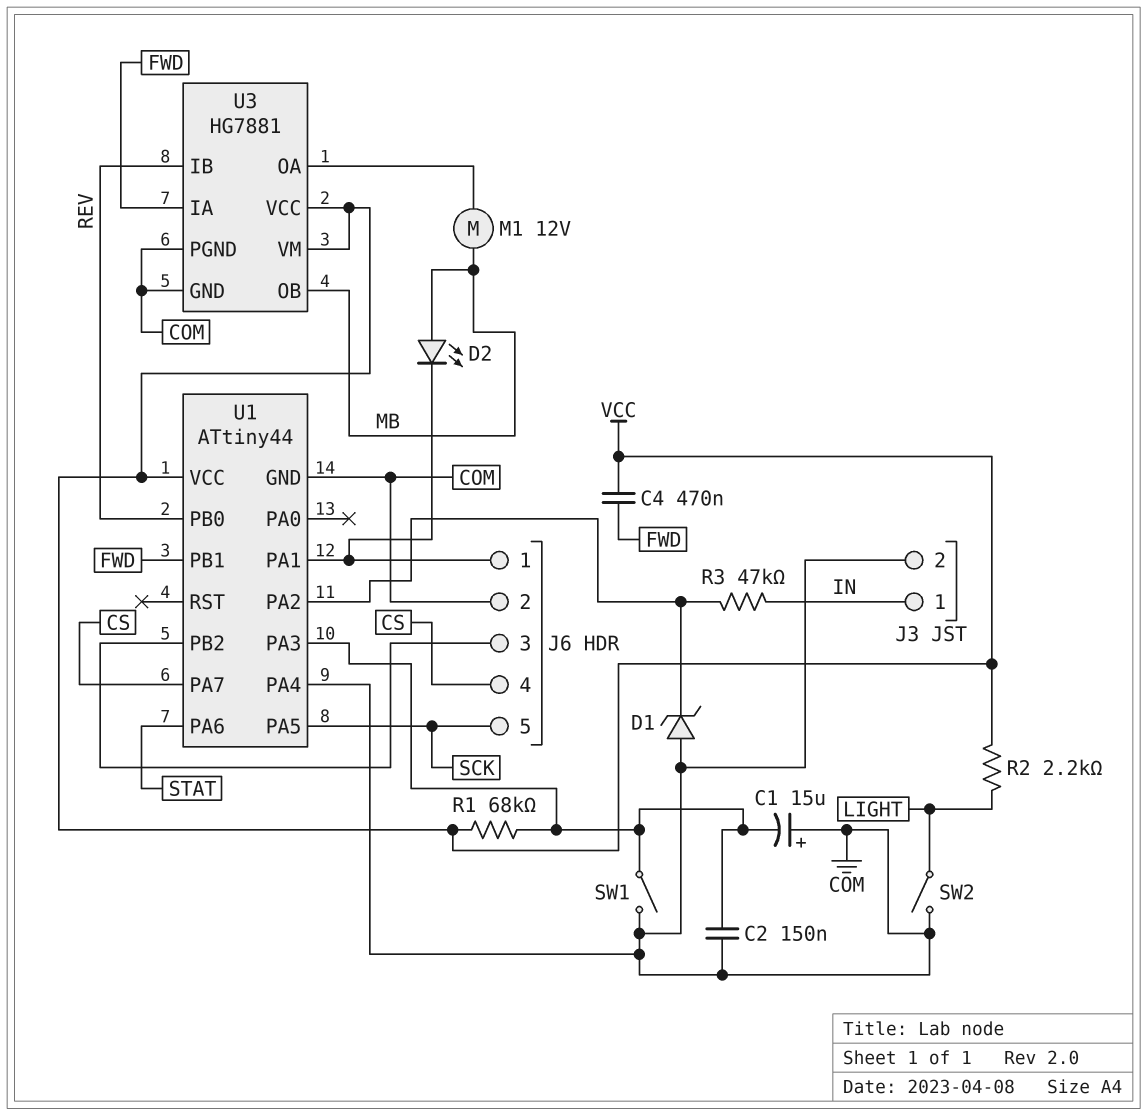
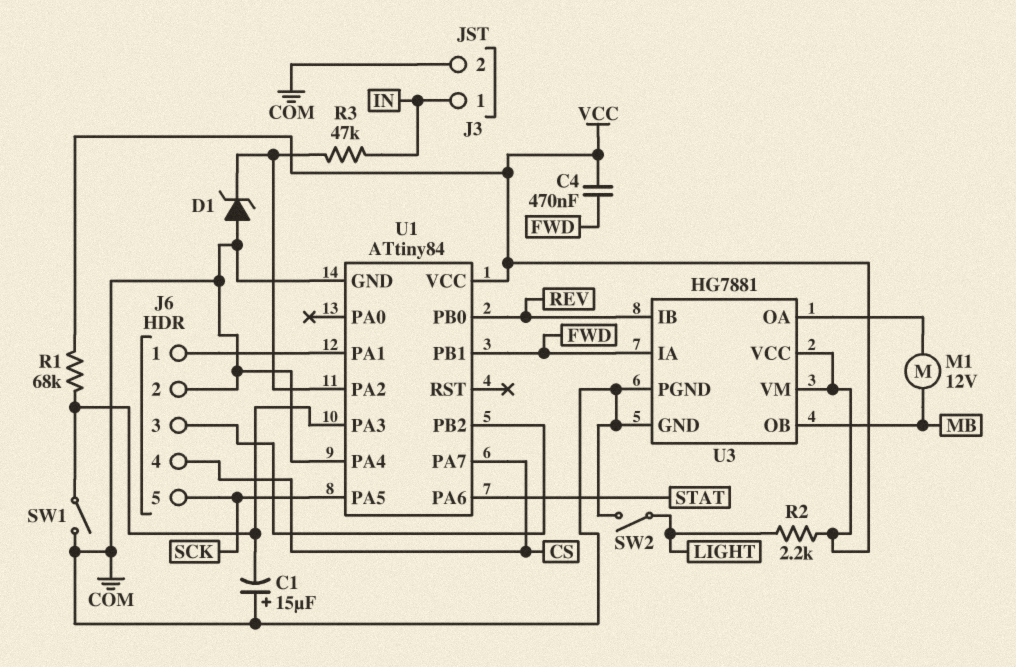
C2: 150nF (COM, U1/PA3) -> none
D2: LED (A MB, K J6/1) -> none
U1: ATtiny44 -> ATtiny84

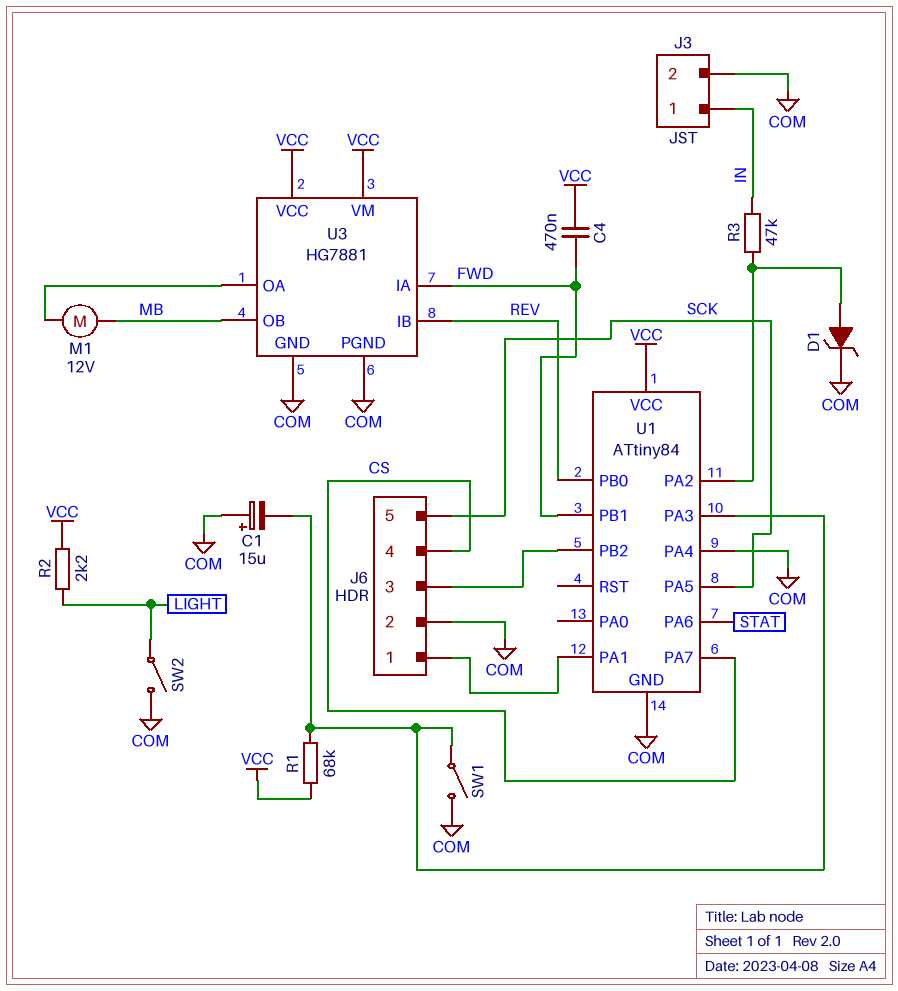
D1: zener (A COM, K U1/PA2) -> zener (A U1/PA2, K COM)

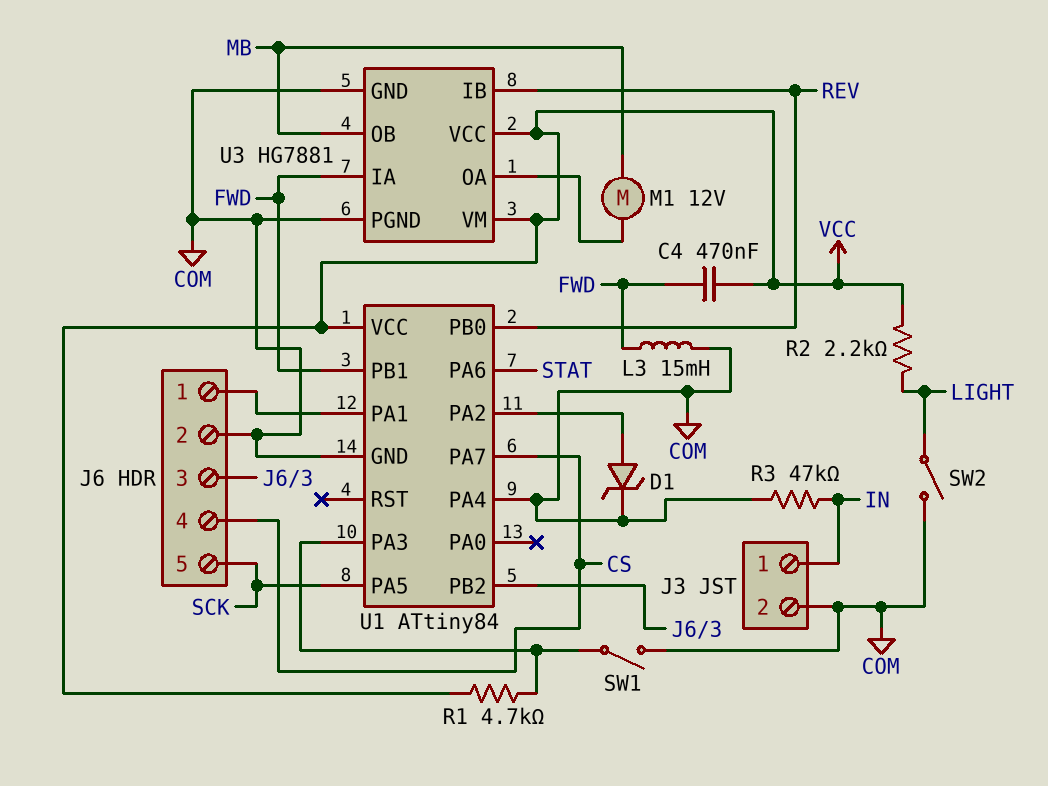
C1: 15uF (plus COM, minus U1/PA3) -> none
L3: none -> 15mH (COM, FWD)
R1: 68k (U1/PA3, VCC) -> 4.7k (U1/PA3, VCC)
R3: 47k (IN, U1/PA2) -> 47k (COM, IN)

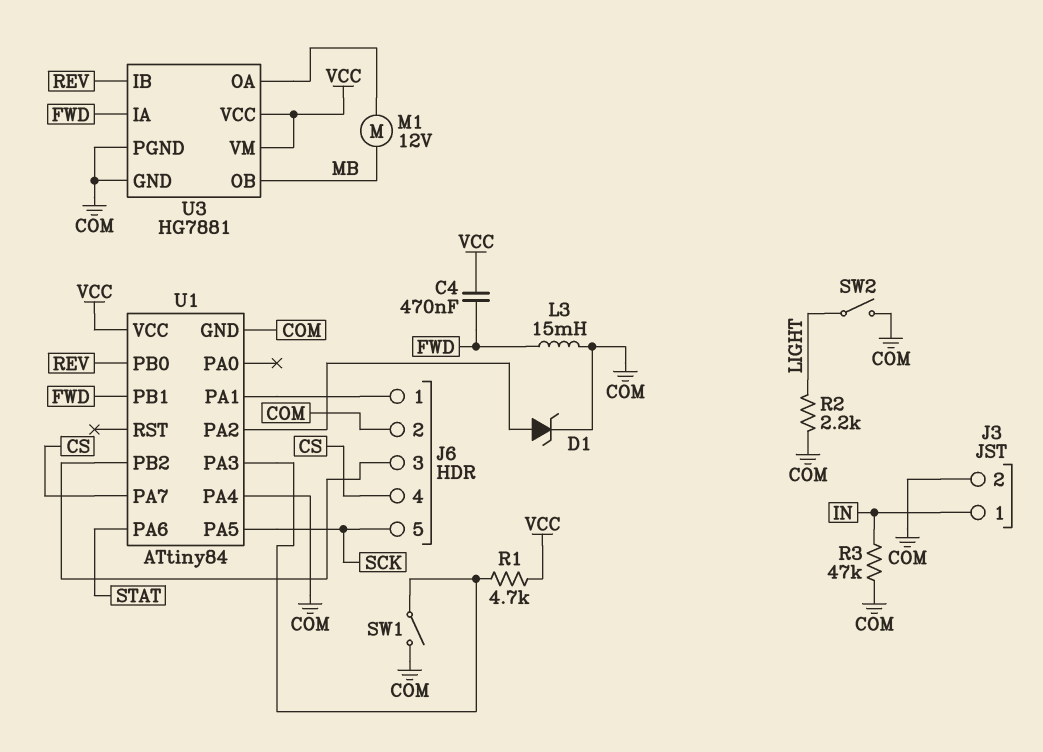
R2: 2.2k (LIGHT, VCC) -> 2.2k (COM, LIGHT)

